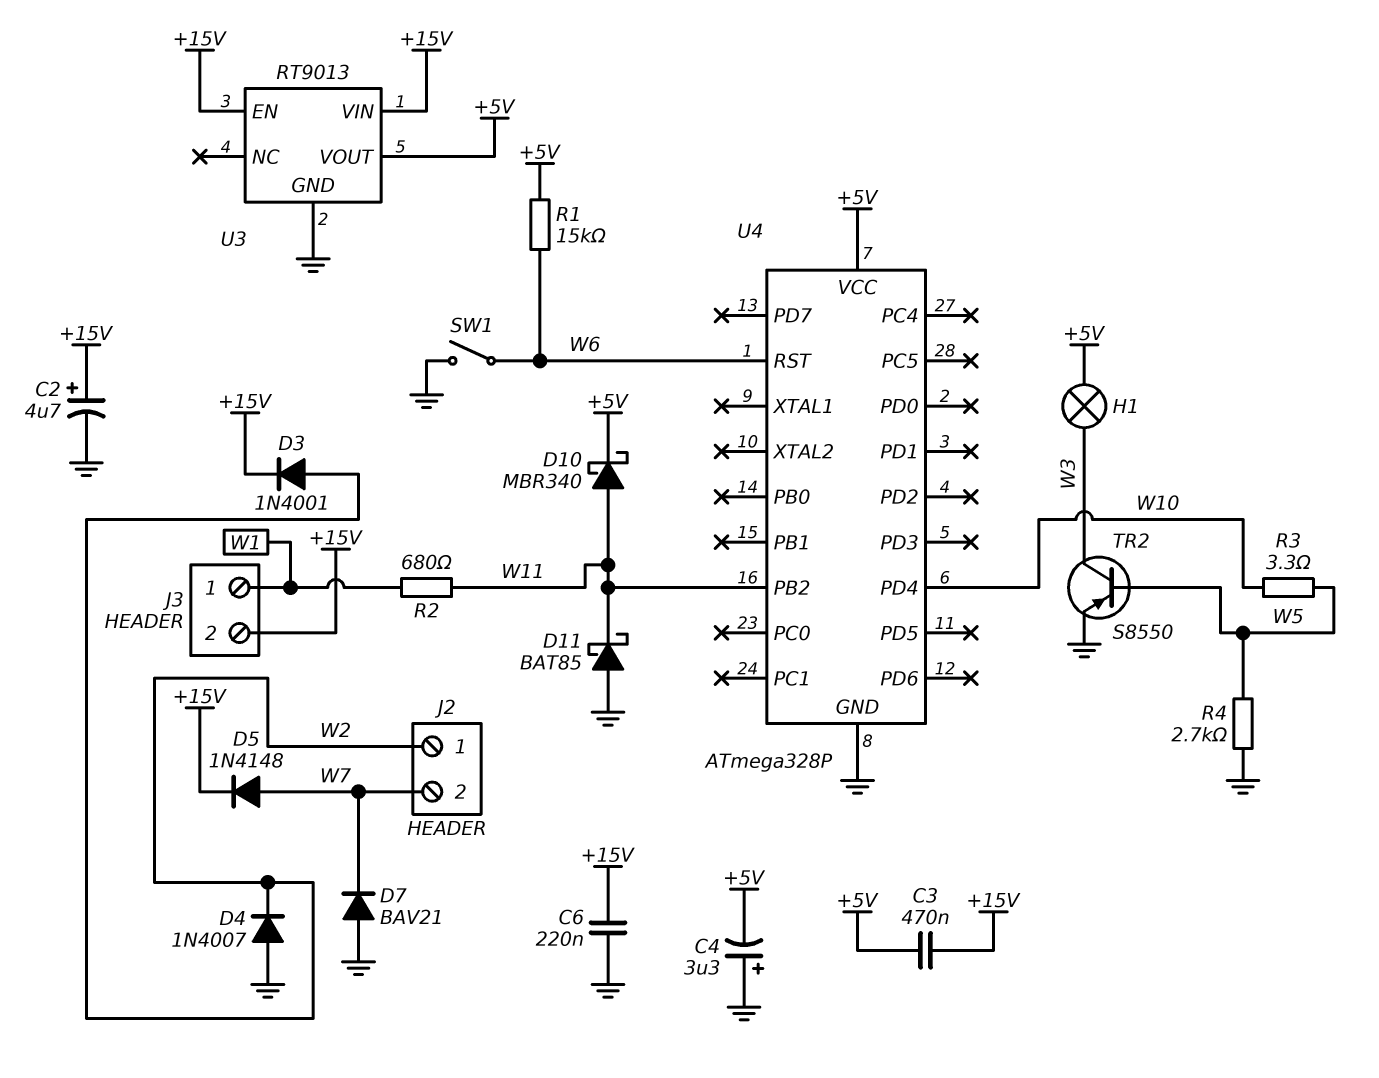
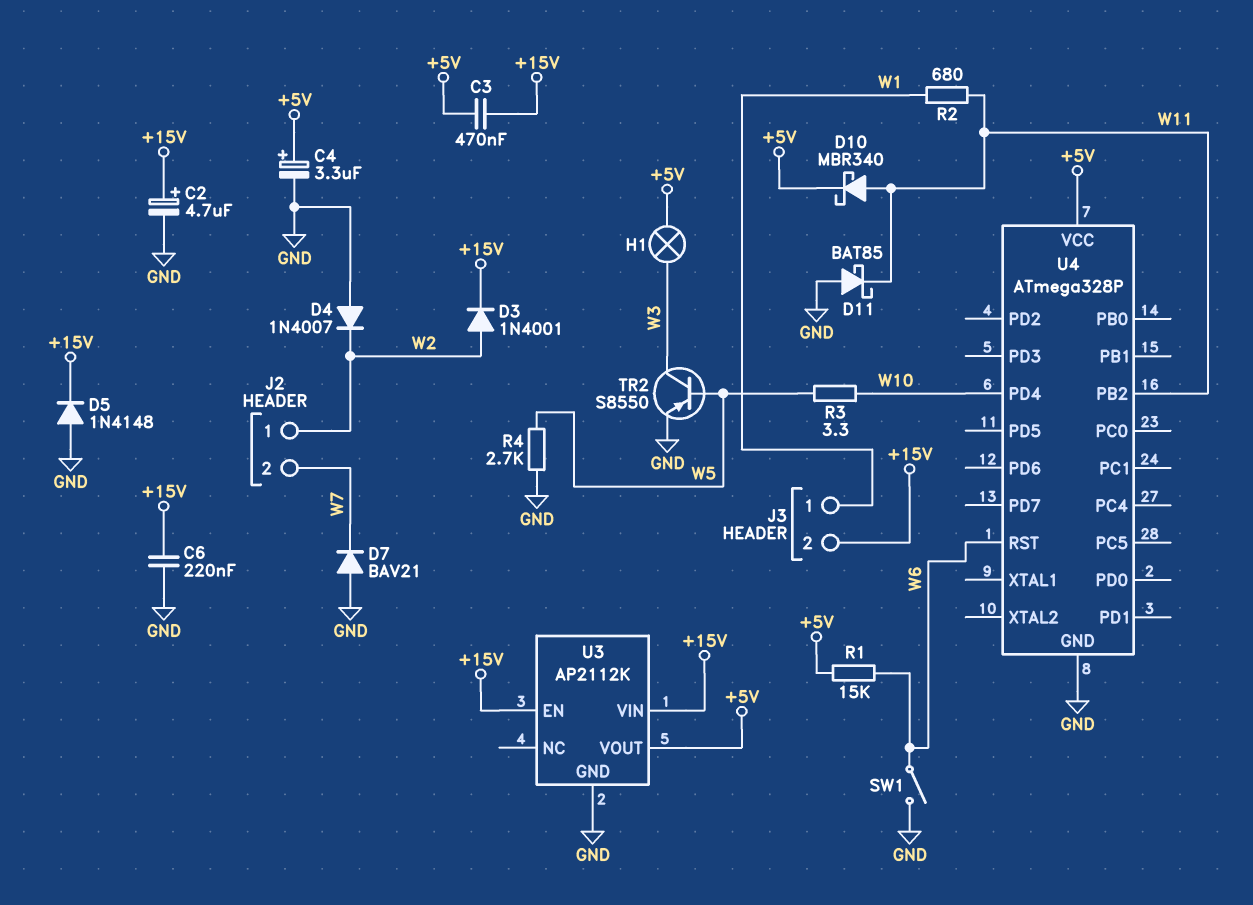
C4: 3.3uF (plus GND, minus +5V) -> 3.3uF (plus +5V, minus GND)
D5: diode 1N4148 (A W7, K +15V) -> diode 1N4148 (A GND, K +15V)
U3: RT9013 -> AP2112K

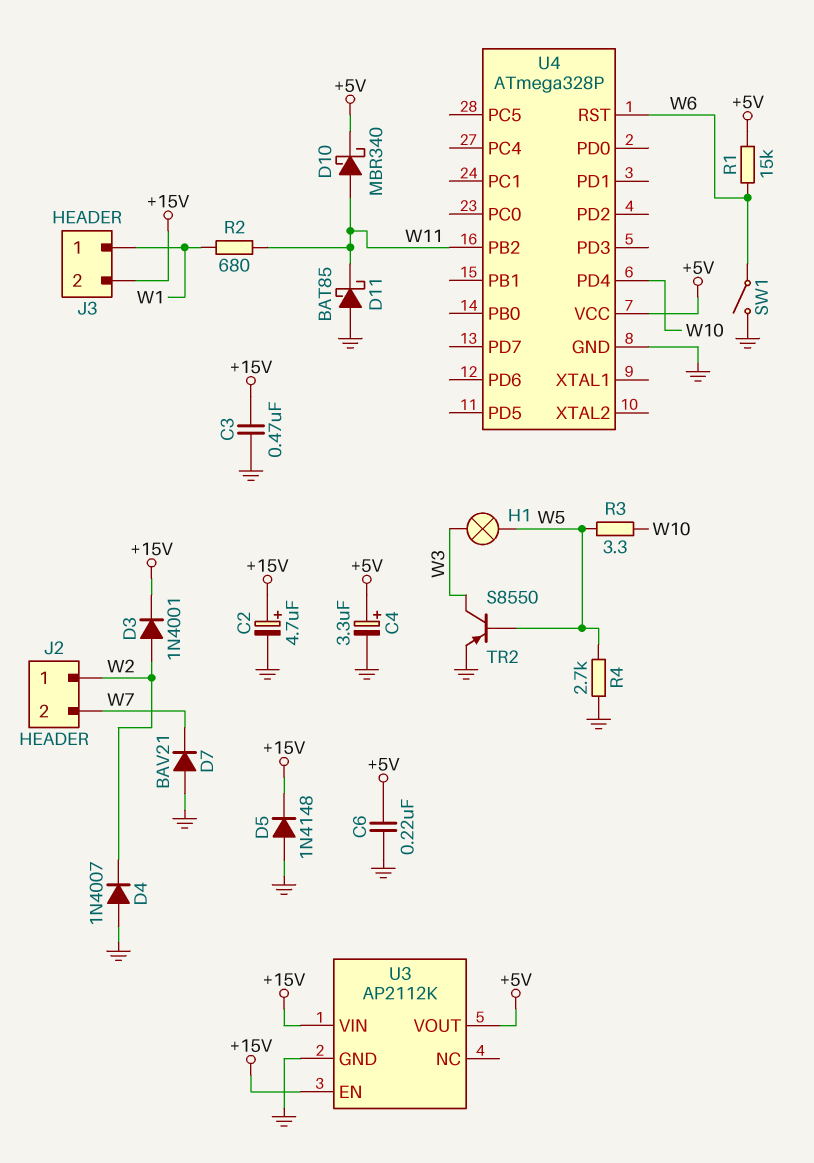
C3: 470nF (+5V, +15V) -> 470nF (+15V, GND)
C6: 220nF (+15V, GND) -> 220nF (+5V, GND)
H1: lamp (+5V, W3) -> lamp (W3, W5)

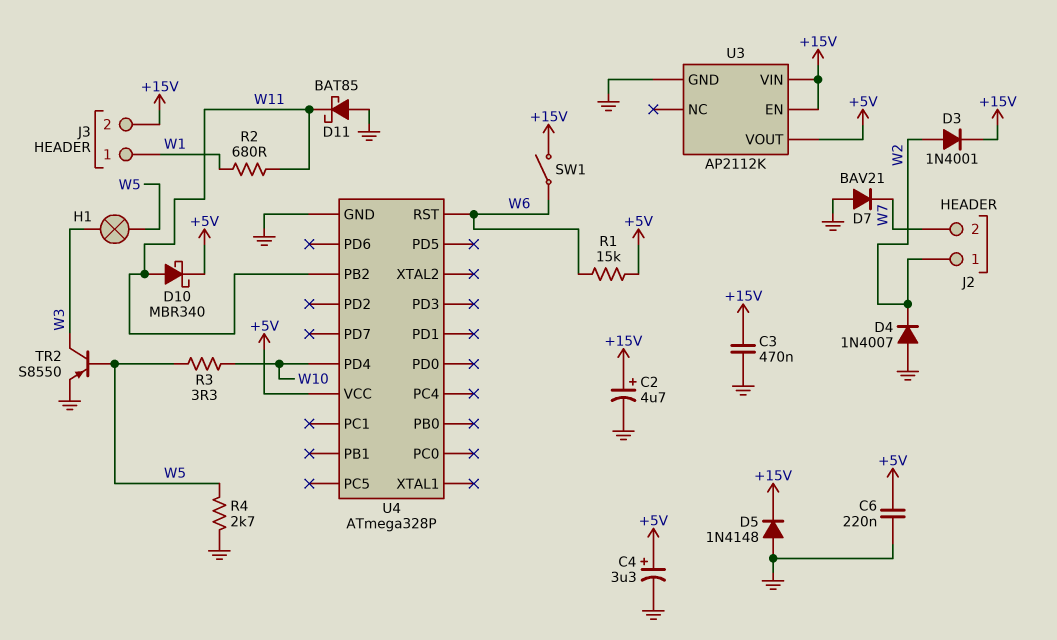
SW1: switch (GND, W6) -> switch (+15V, W6)

